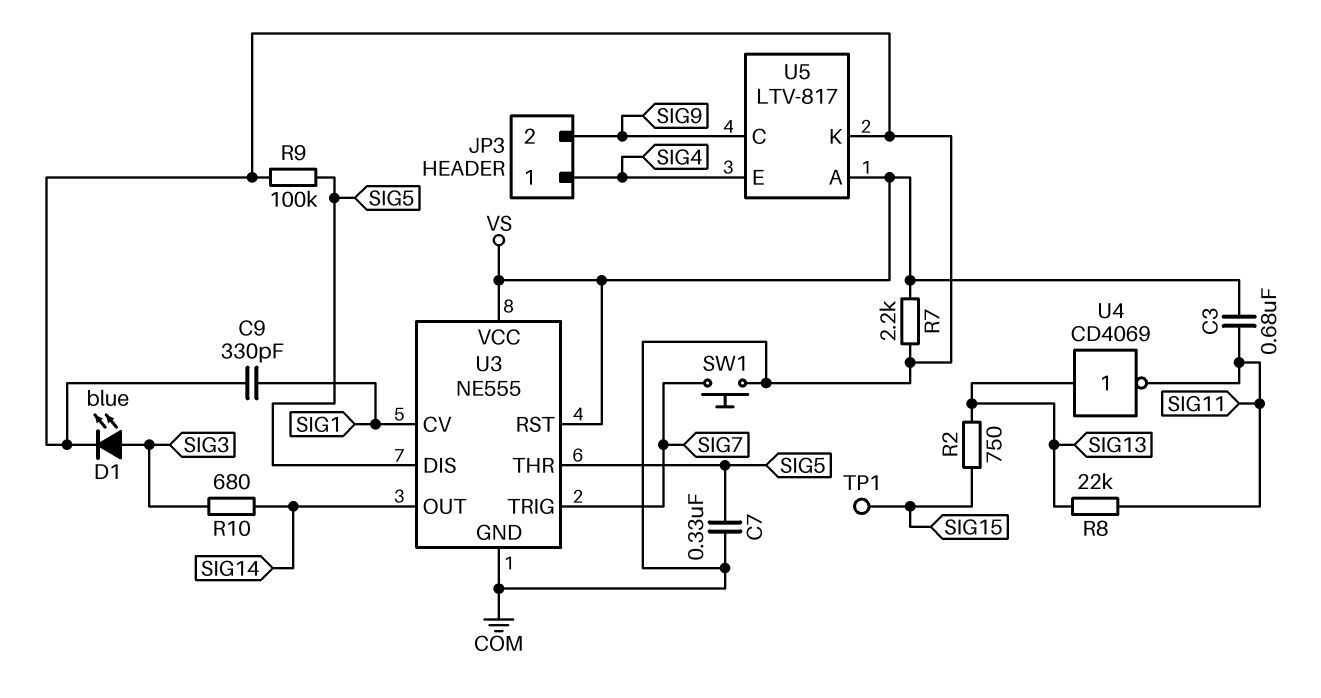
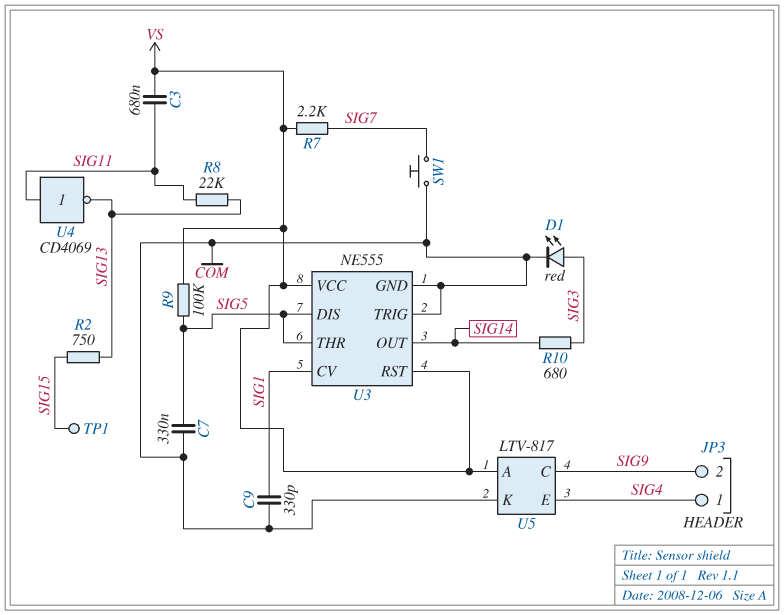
D1: LED blue (A SIG3, K COM) -> LED red (A SIG3, K COM)
R7: 2.2k (COM, VS) -> 2.2k (SIG7, VS)
R9: 100k (COM, SIG5) -> 100k (SIG5, VS)
U3 pin TRIG: SIG7 -> COM
U4: NOT CD4069 (in SIG13, out SIG11) -> NOT CD4069 (in SIG11, out SIG13)

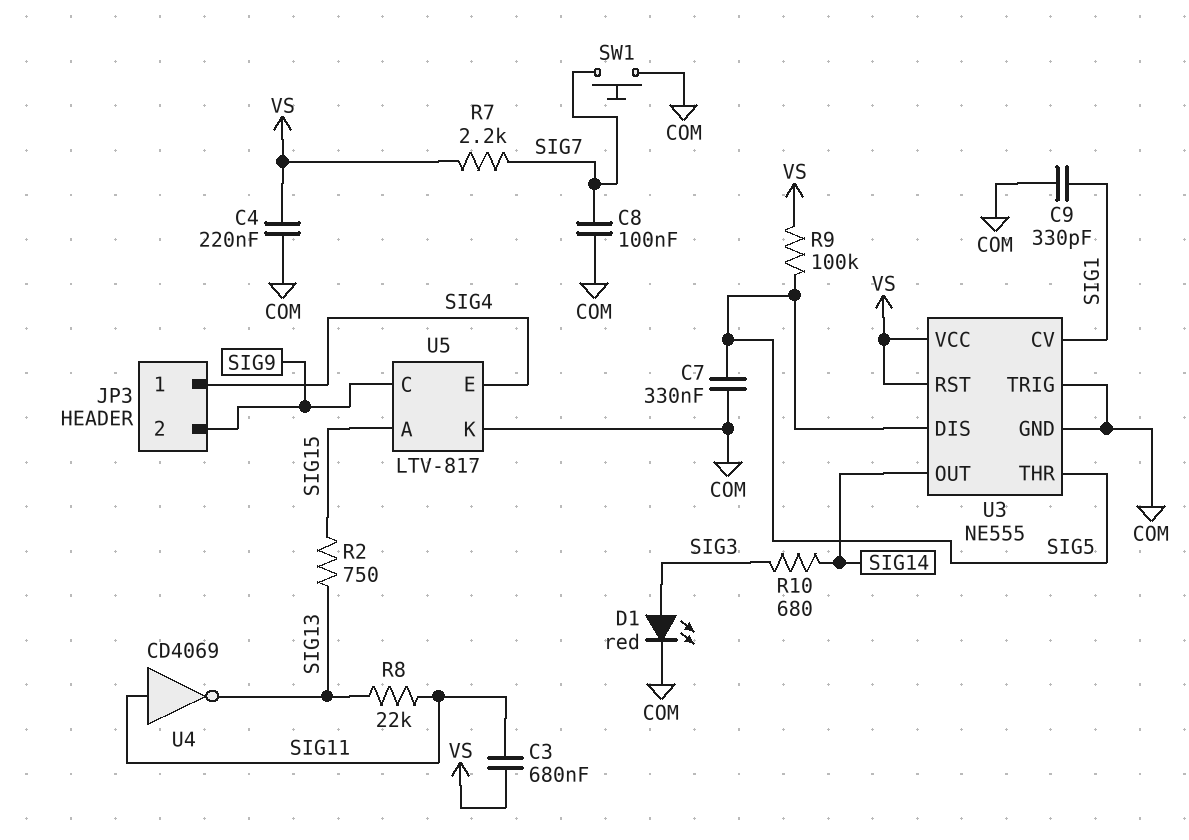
C4: none -> 220nF (COM, VS)
C8: none -> 100nF (COM, SIG7)
TP1: test point (SIG15) -> none
U5 pin A: VS -> SIG15

